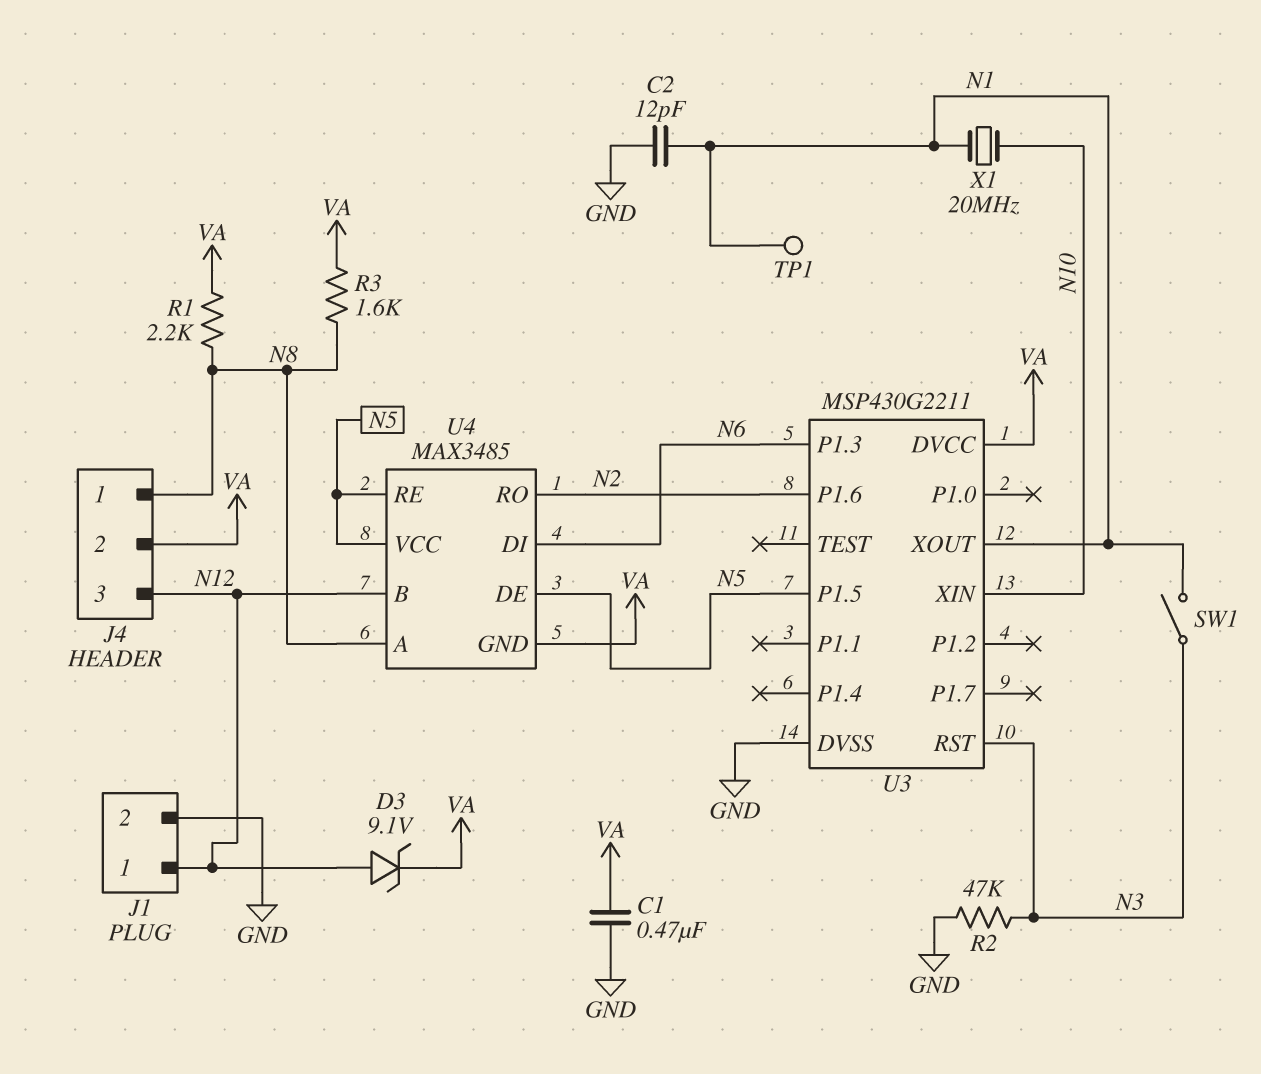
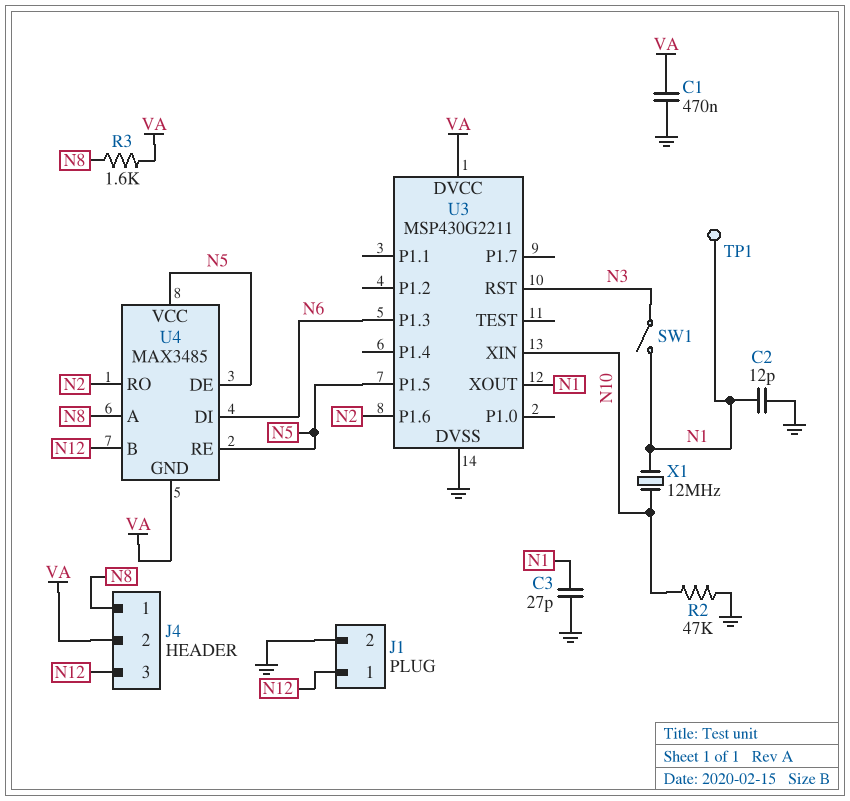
C3: none -> 27pF (GND, N1)
D3: zener 9.1V (A N12, K VA) -> none
R1: 2.2k (N8, VA) -> none
R2: 47k (GND, N3) -> 47k (GND, N10)
X1: 20MHz (N1, N10) -> 12MHz (N1, N10)

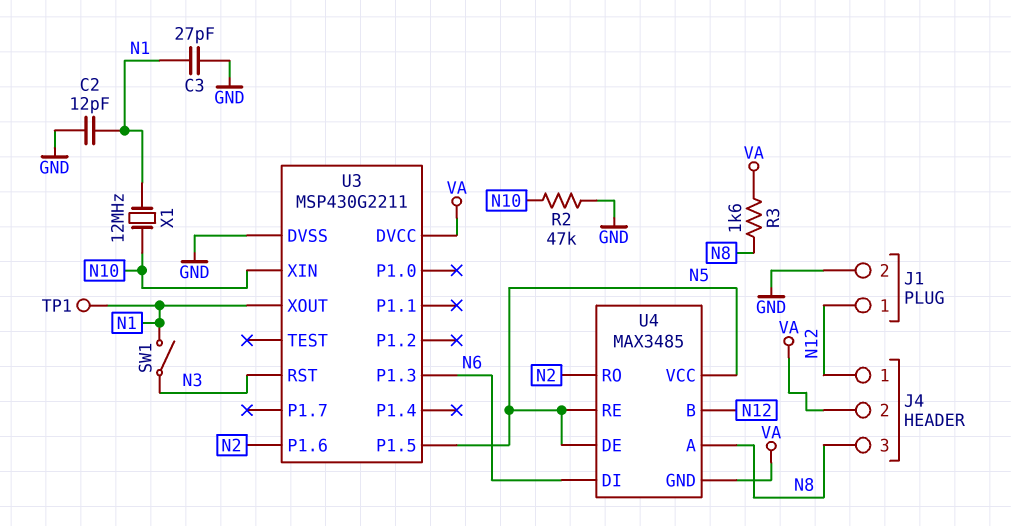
C1: 470nF (GND, VA) -> none
J4 pin 1: N8 -> N12
J4 pin 3: N12 -> N8

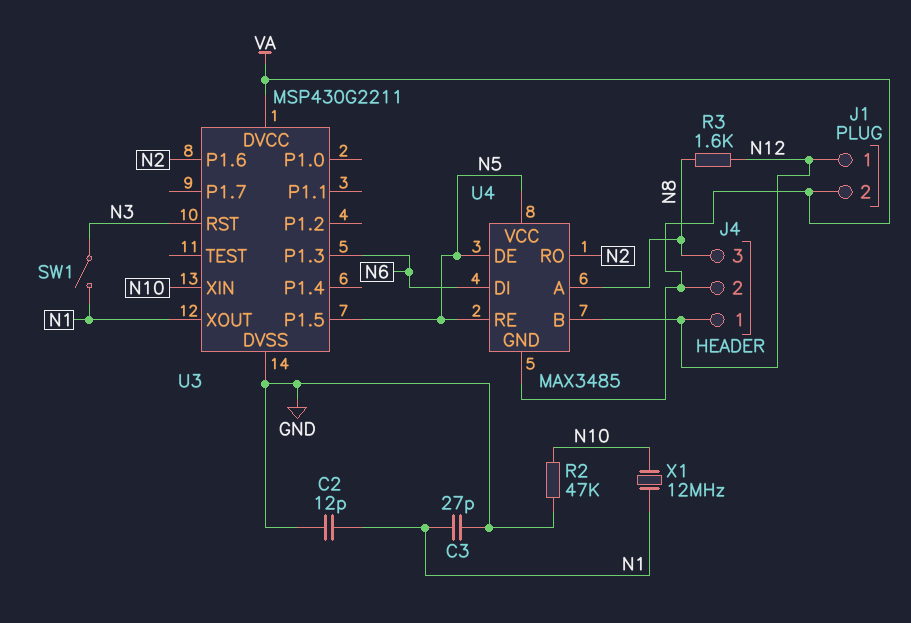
J1 pin 2: GND -> VA
R3: 1.6k (N8, VA) -> 1.6k (N8, N12)
TP1: test point (N1) -> none

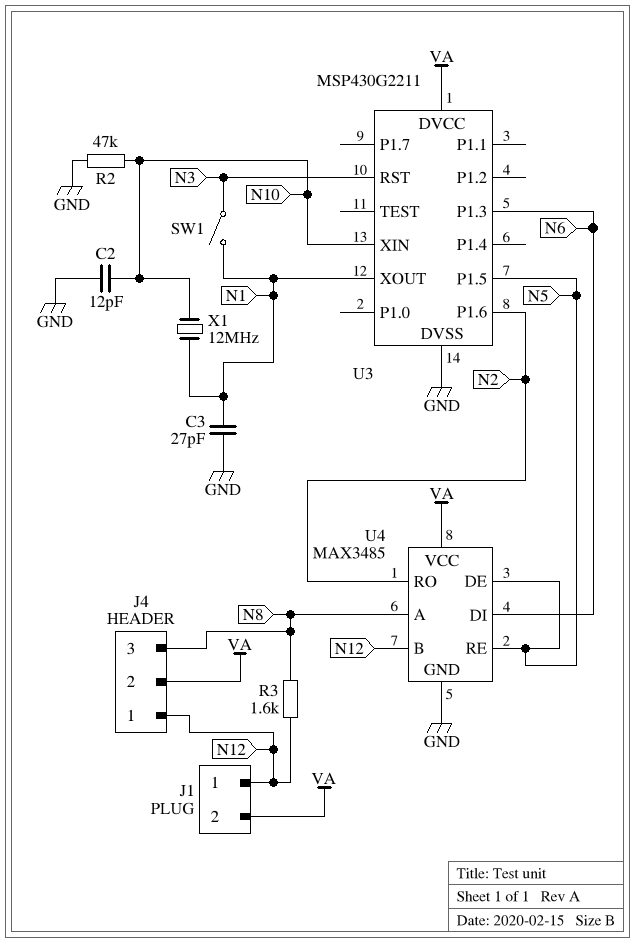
C2: 12pF (GND, N1) -> 12pF (GND, N10)
U4 pin GND: VA -> GND
U4 pin VCC: N5 -> VA

